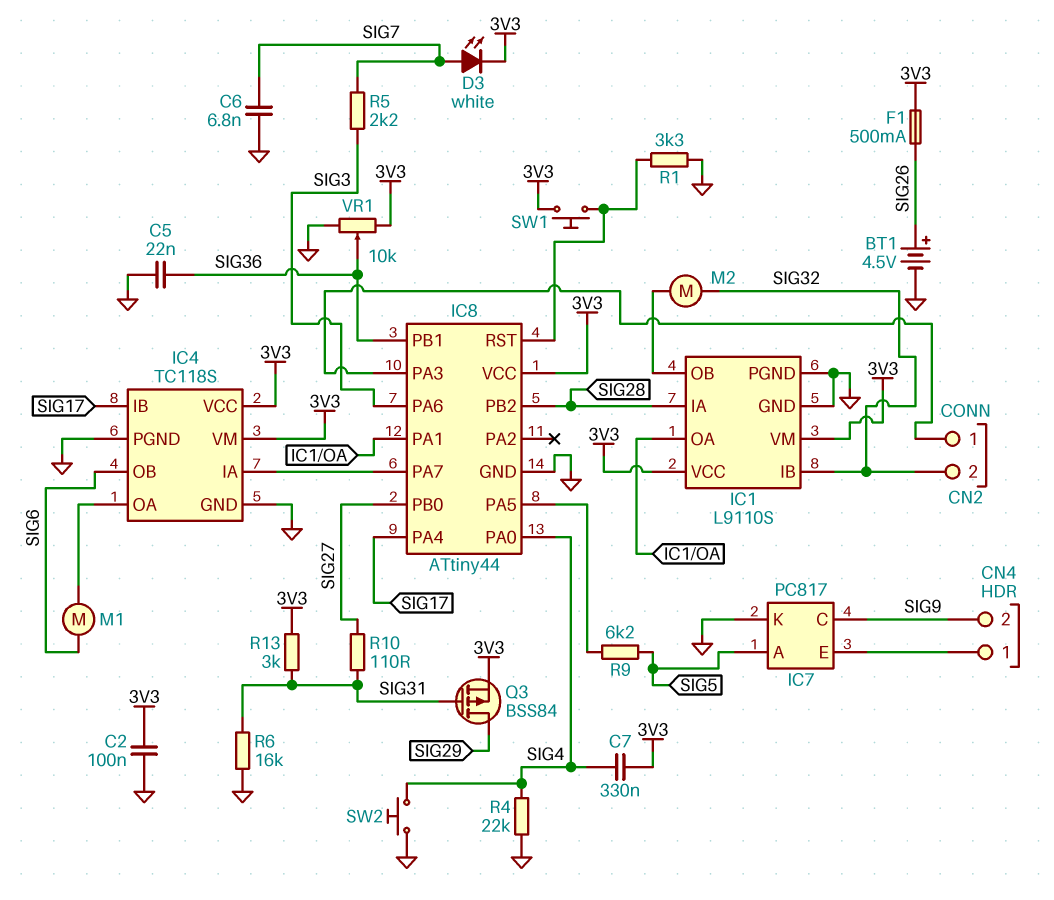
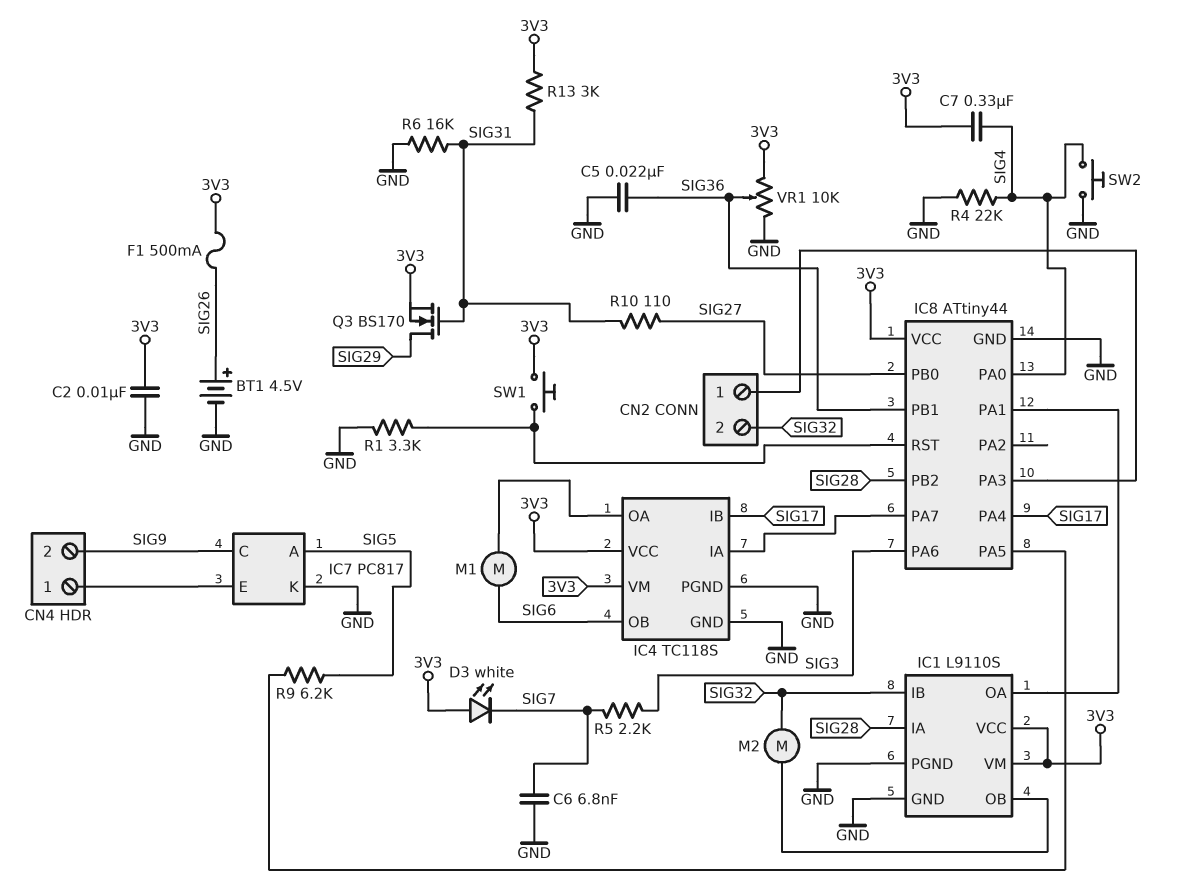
C2: 100nF (3V3, GND) -> 10nF (3V3, GND)
D3: LED white (A SIG7, K 3V3) -> LED white (A 3V3, K SIG7)
Q3: PMOS BSS84 (G SIG31, D SIG29, S 3V3) -> NMOS BS170 (G SIG31, D SIG29, S 3V3)

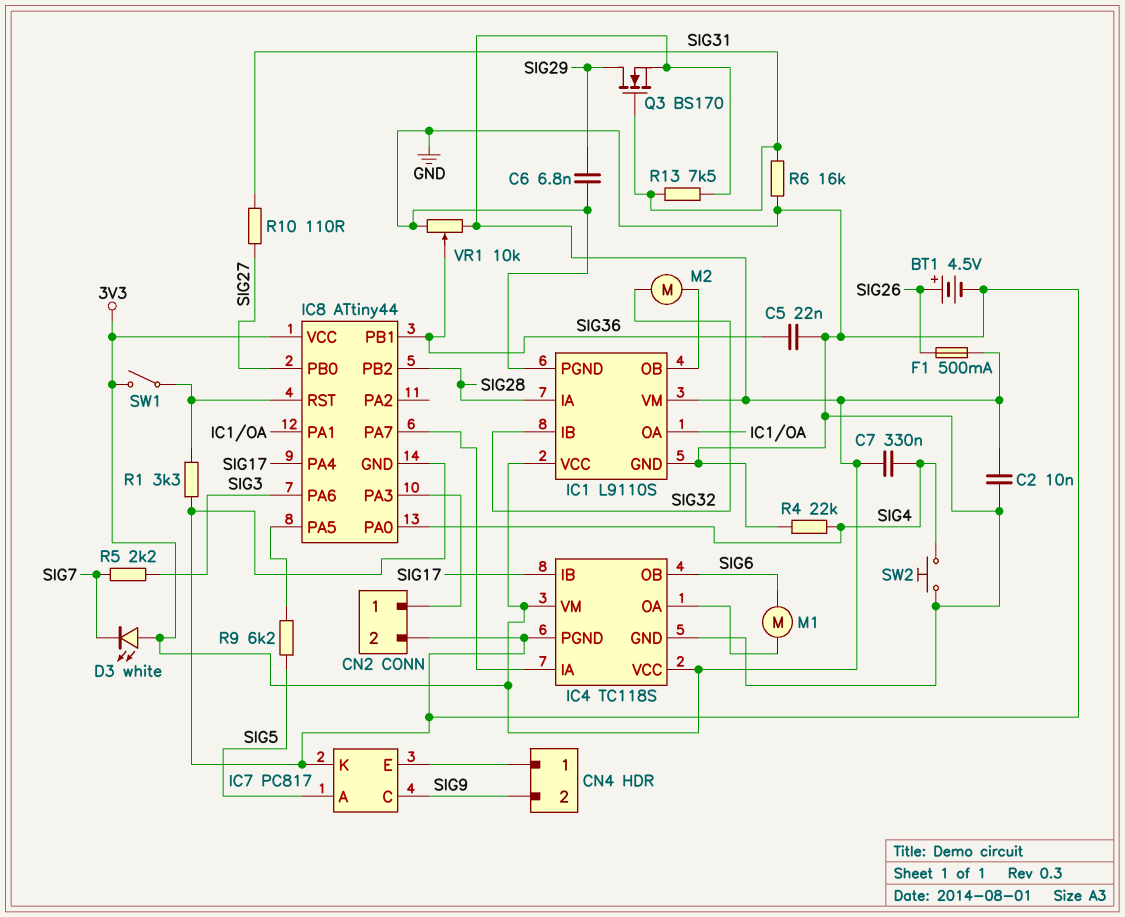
C6: 6.8nF (GND, SIG7) -> 6.8nF (GND, SIG29)
CN2 pin 2: SIG32 -> GND
R13: 3k (3V3, SIG31) -> 7.5k (3V3, SIG31)
SW1: button (3V3, IC8/RST) -> switch (3V3, IC8/RST)

